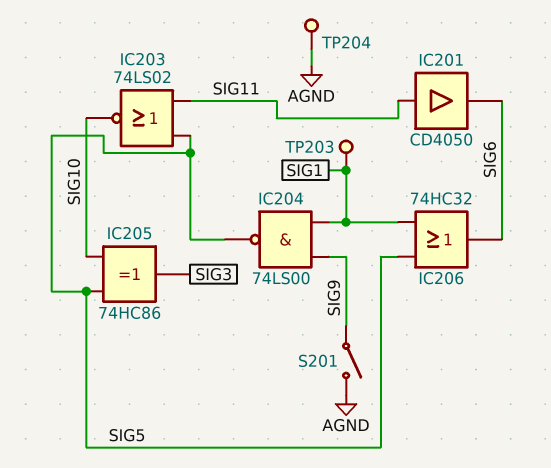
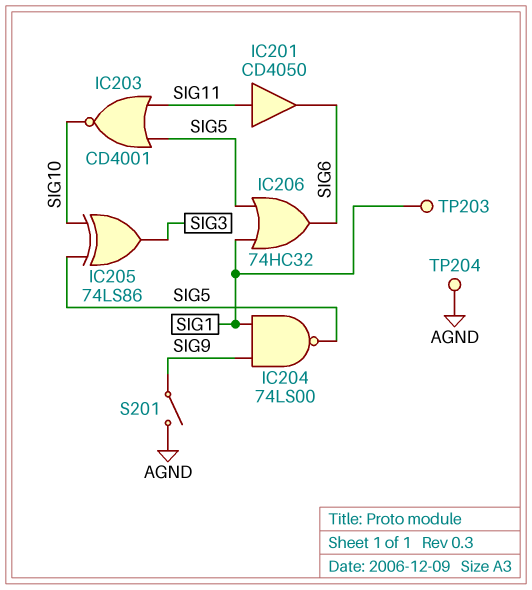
IC203: NOR 74LS02 (in SIG5, in SIG11, out SIG10) -> NOR CD4001 (in SIG5, in SIG11, out SIG10)
IC205: XOR 74HC86 (in SIG5, in SIG10, out SIG3) -> XOR 74LS86 (in SIG5, in SIG10, out SIG3)

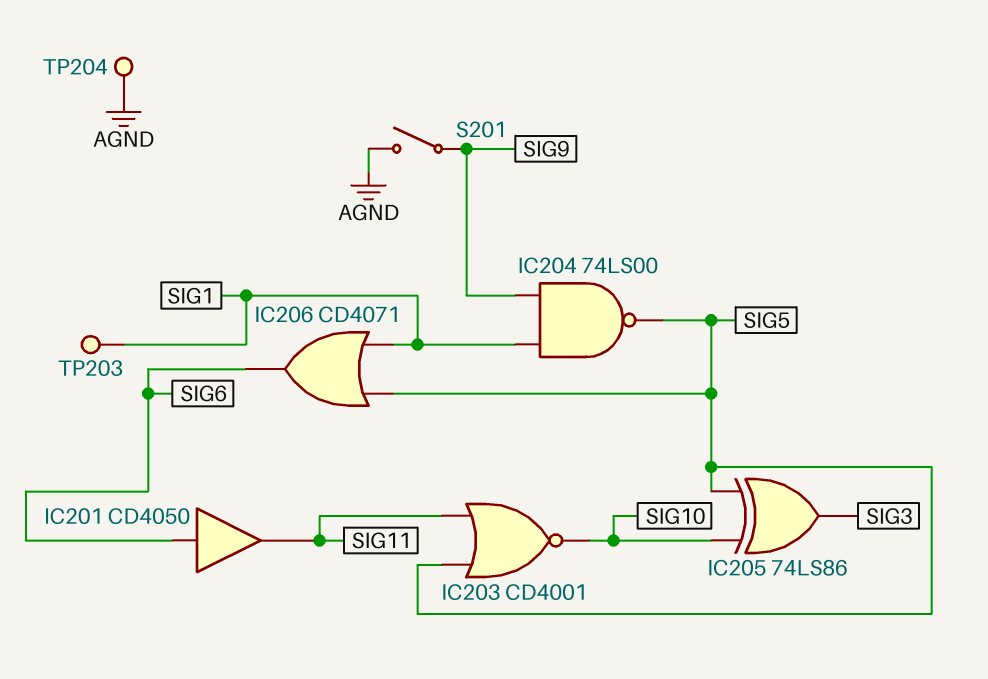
IC201: buffer CD4050 (in SIG11, out SIG6) -> buffer CD4050 (in SIG6, out SIG11)
IC206: OR 74HC32 (in SIG1, in SIG5, out SIG6) -> OR CD4071 (in SIG1, in SIG5, out SIG6)

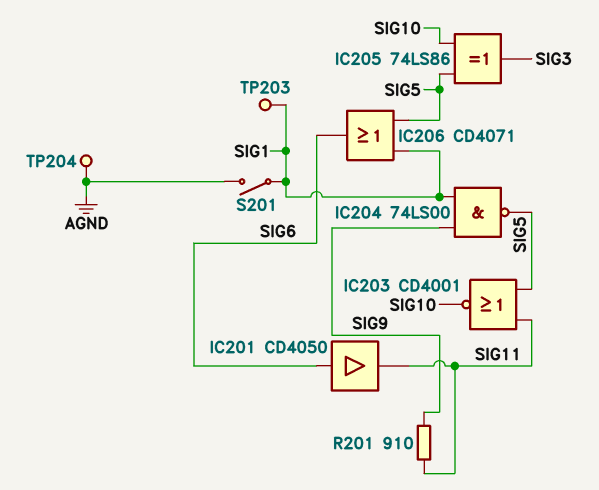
R201: none -> 910 (SIG9, SIG11)
S201: switch (AGND, SIG9) -> switch (AGND, SIG1)

